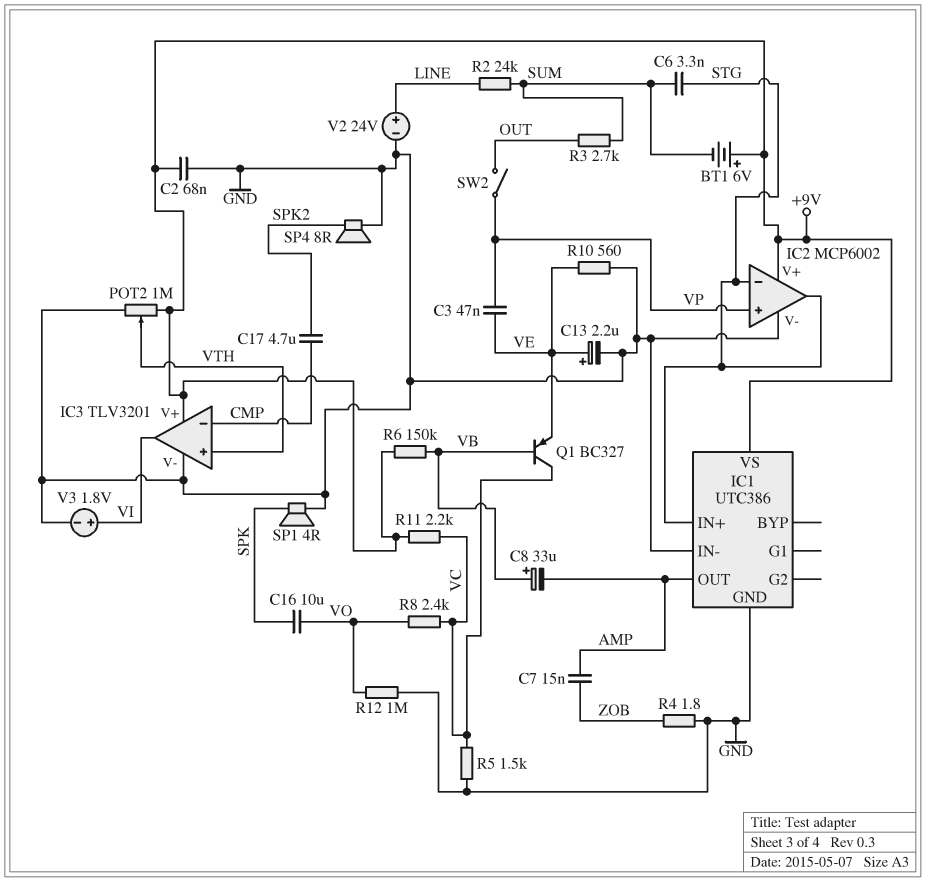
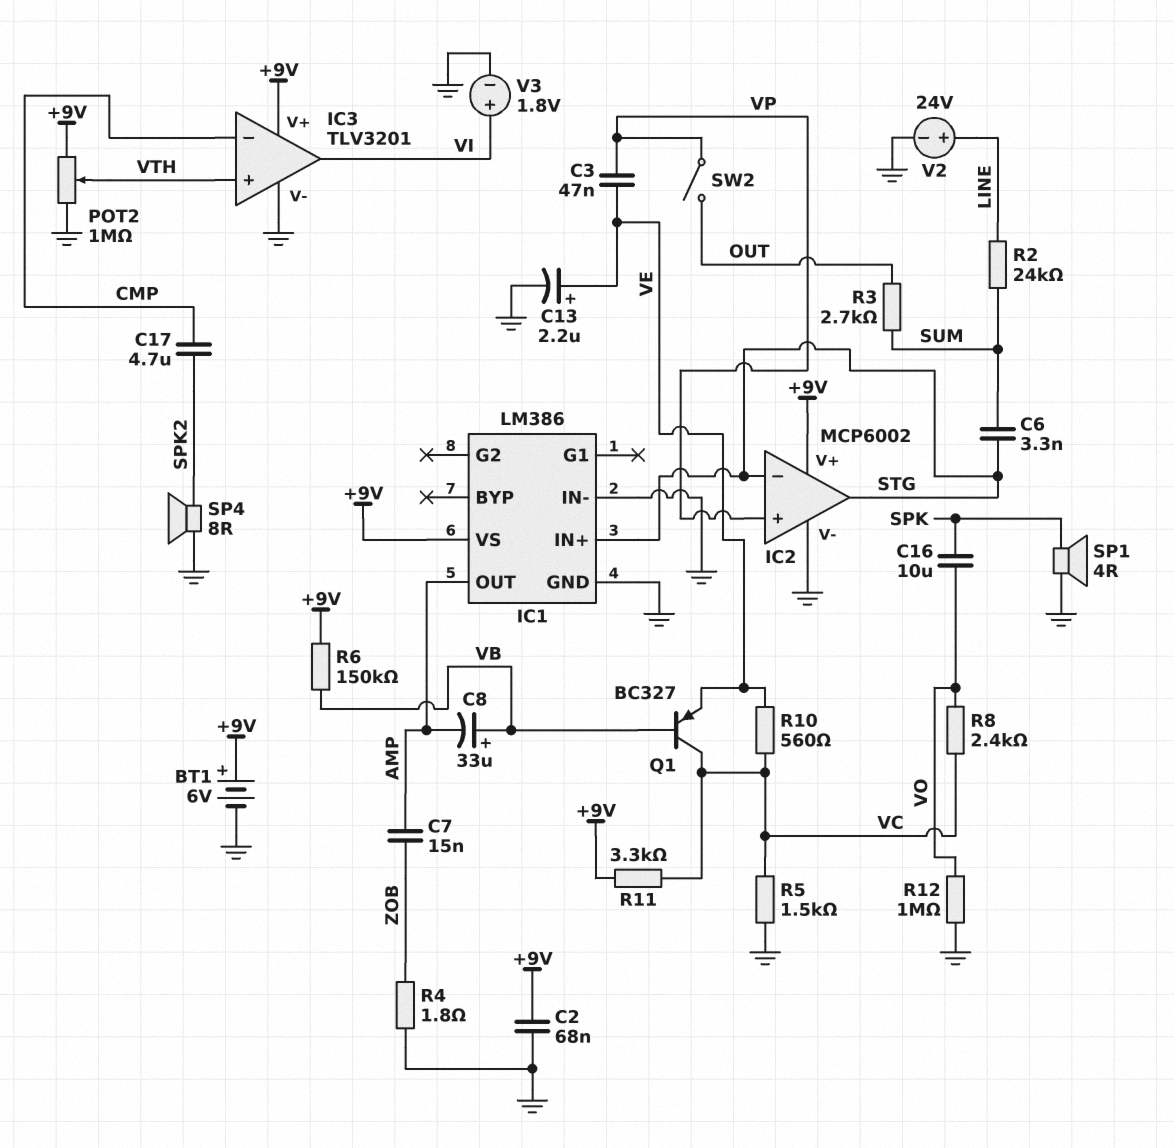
BT1: 6V (plus +9V, minus SUM) -> 6V (plus +9V, minus GND)
IC1: UTC386 -> LM386
R10: 560 (GND, VE) -> 560 (VC, VE)
R11: 2.2k (+9V, VC) -> 3.3k (+9V, VC)

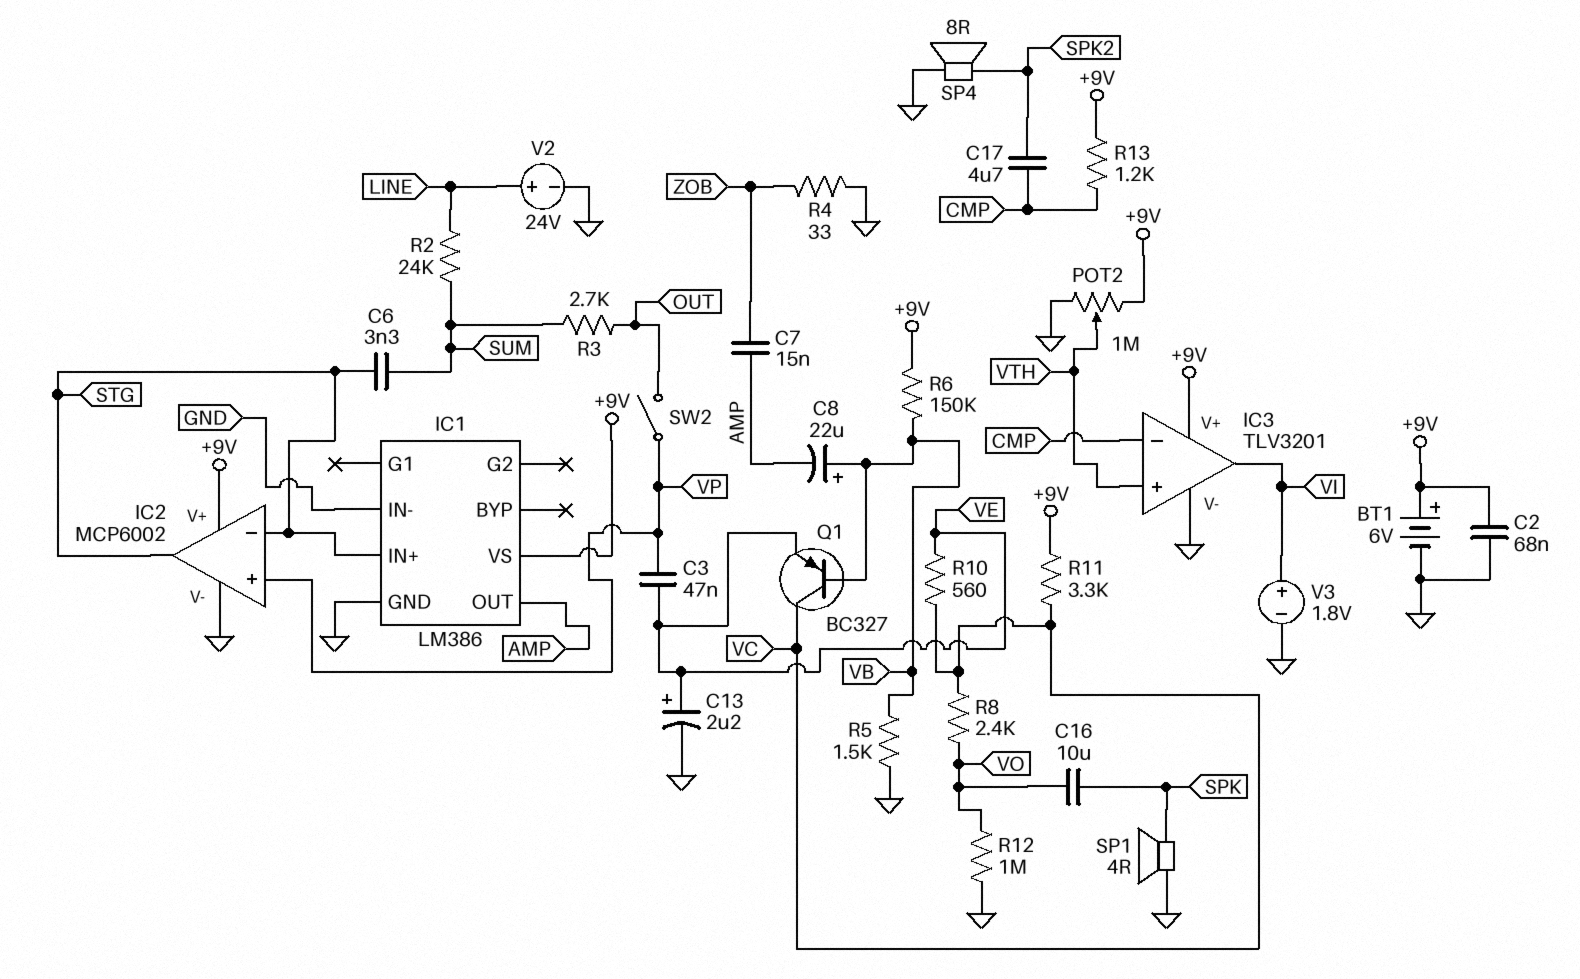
C8: 33uF (plus VB, minus AMP) -> 22uF (plus VB, minus AMP)
R4: 1.8 (GND, ZOB) -> 33 (GND, ZOB)
R5: 1.5k (GND, VC) -> 1.5k (GND, VB)
R13: none -> 1.2k (+9V, CMP)

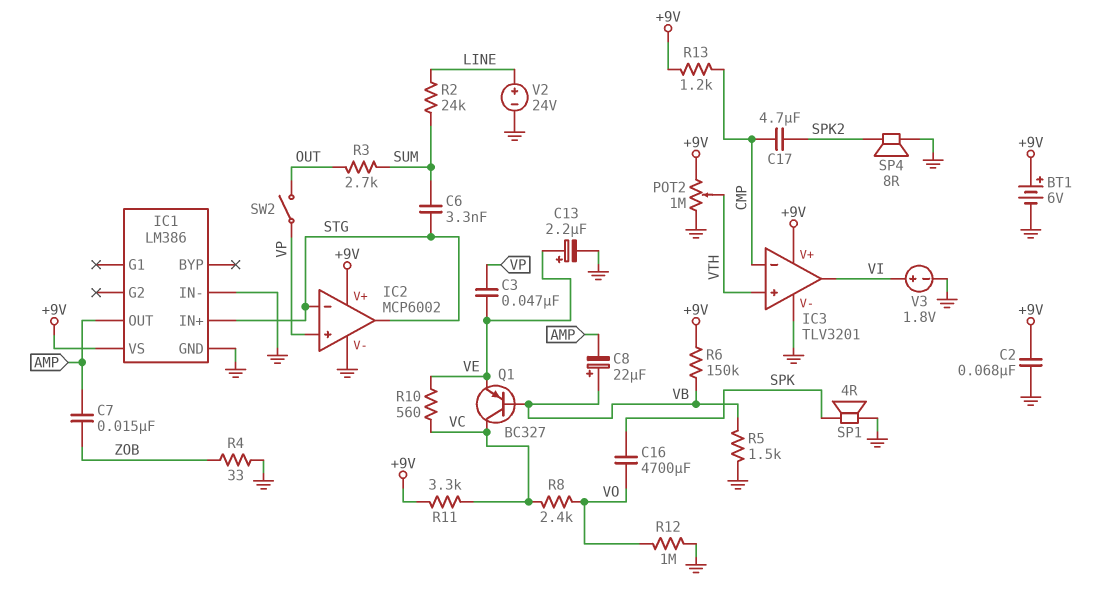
C16: 10uF (SPK, VO) -> 4700uF (SPK, VO)

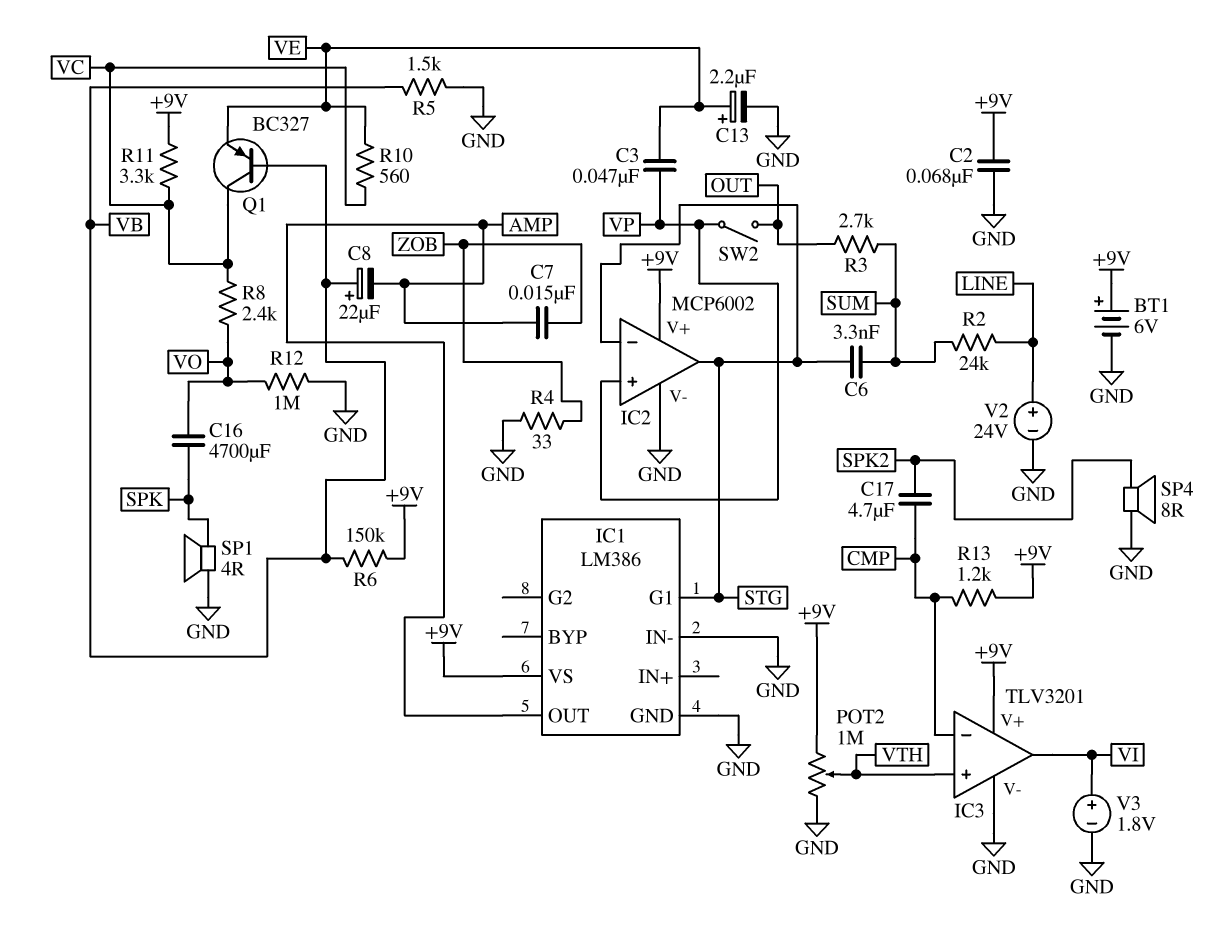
IC1 pin G1: none -> STG
IC1 pin IN+: STG -> none

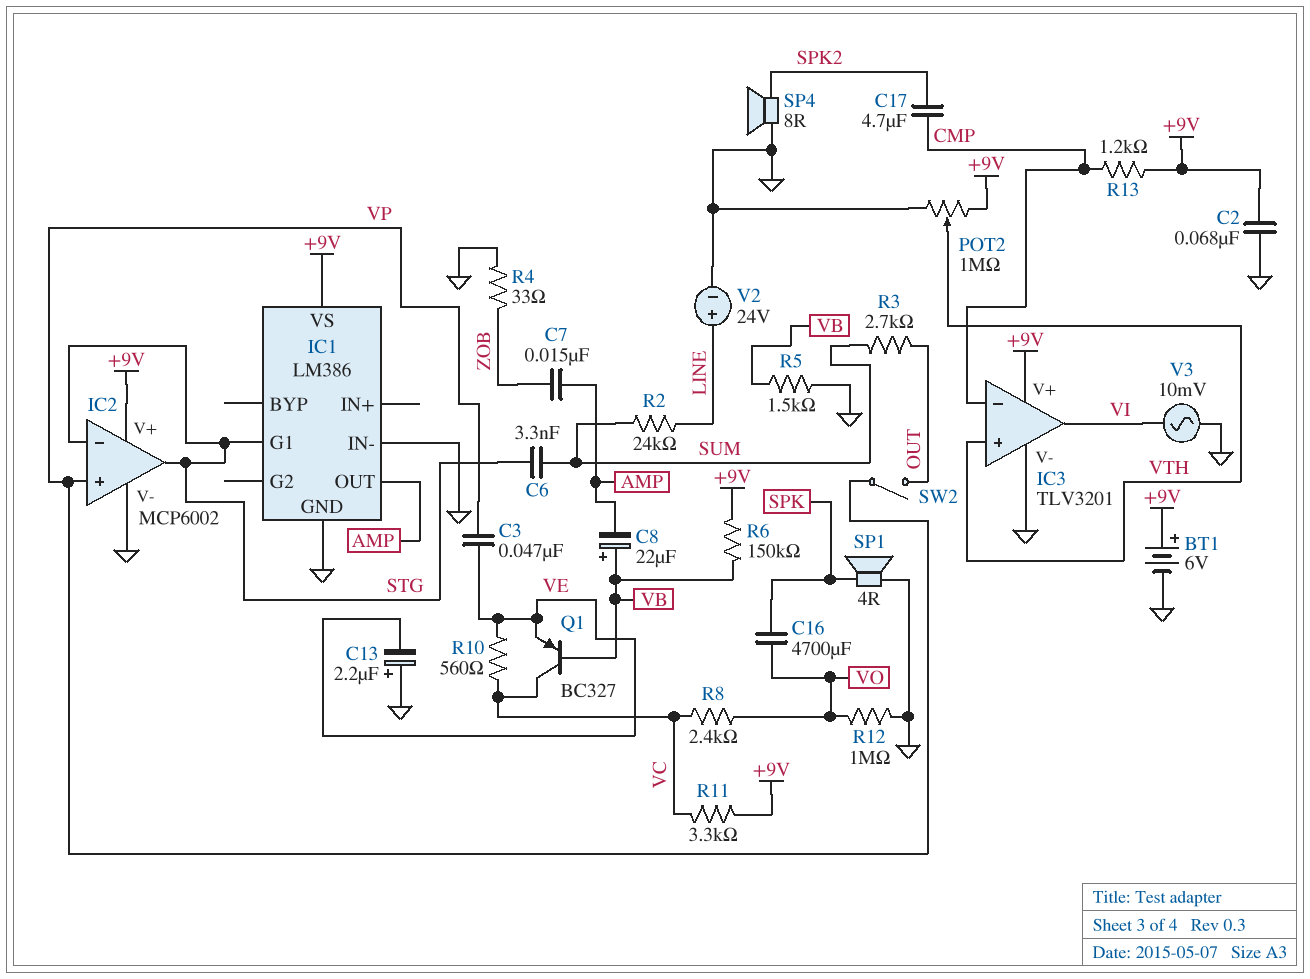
C13: 2.2uF (plus VE, minus GND) -> 2.2uF (plus GND, minus VE)
V3: 1.8V (plus VI, minus GND) -> AC 10mV (GND, VI)

